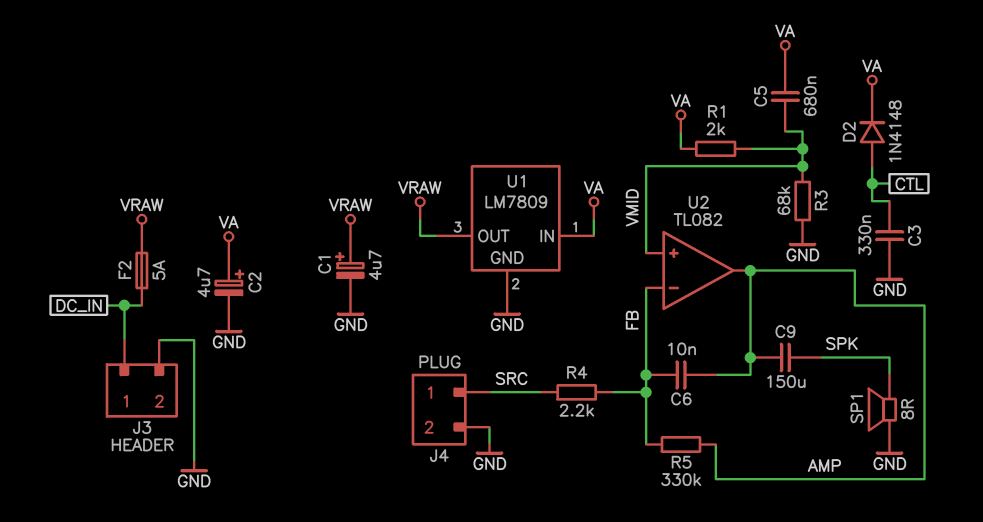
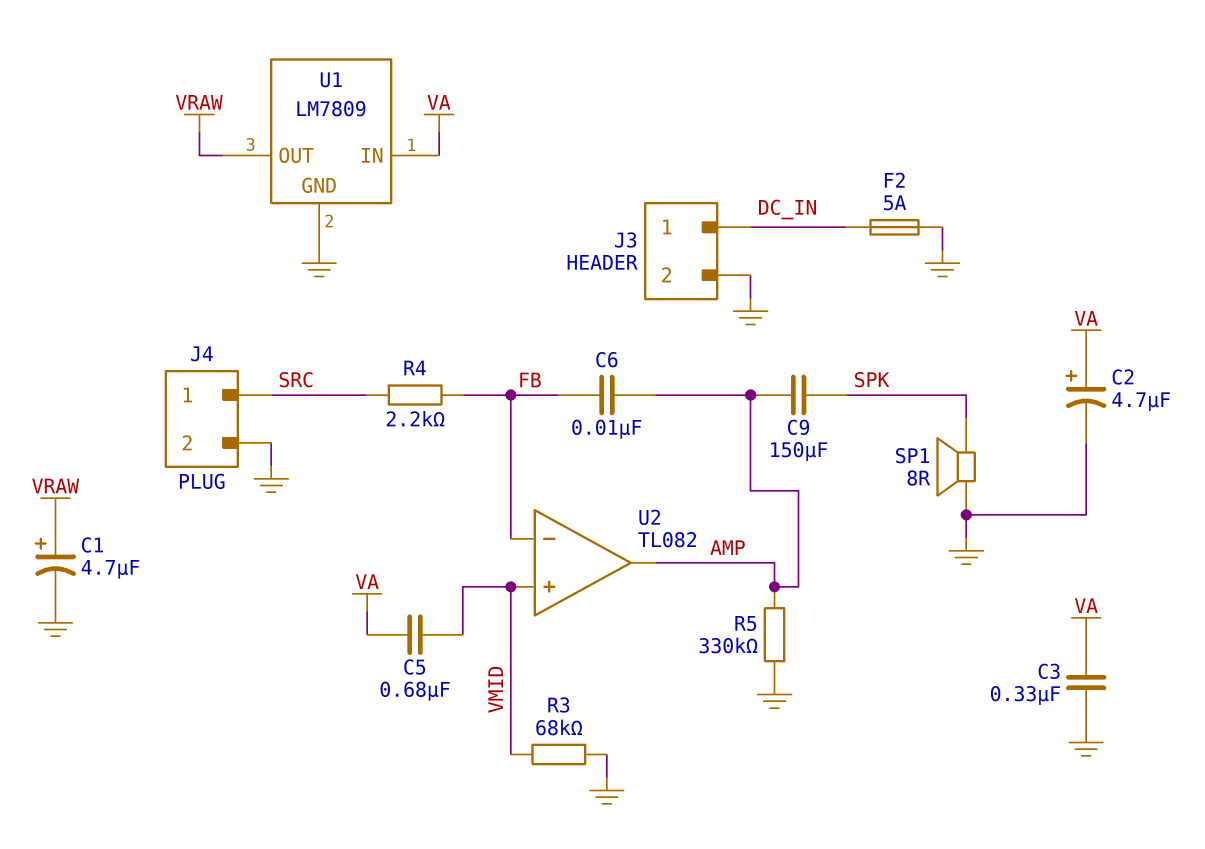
C3: 330nF (CTL, GND) -> 330nF (GND, VA)
D2: diode 1N4148 (A CTL, K VA) -> none
F2: 5A (DC_IN, VRAW) -> 5A (DC_IN, GND)
R1: 2k (VA, VMID) -> none
R5: 330k (AMP, FB) -> 330k (AMP, GND)

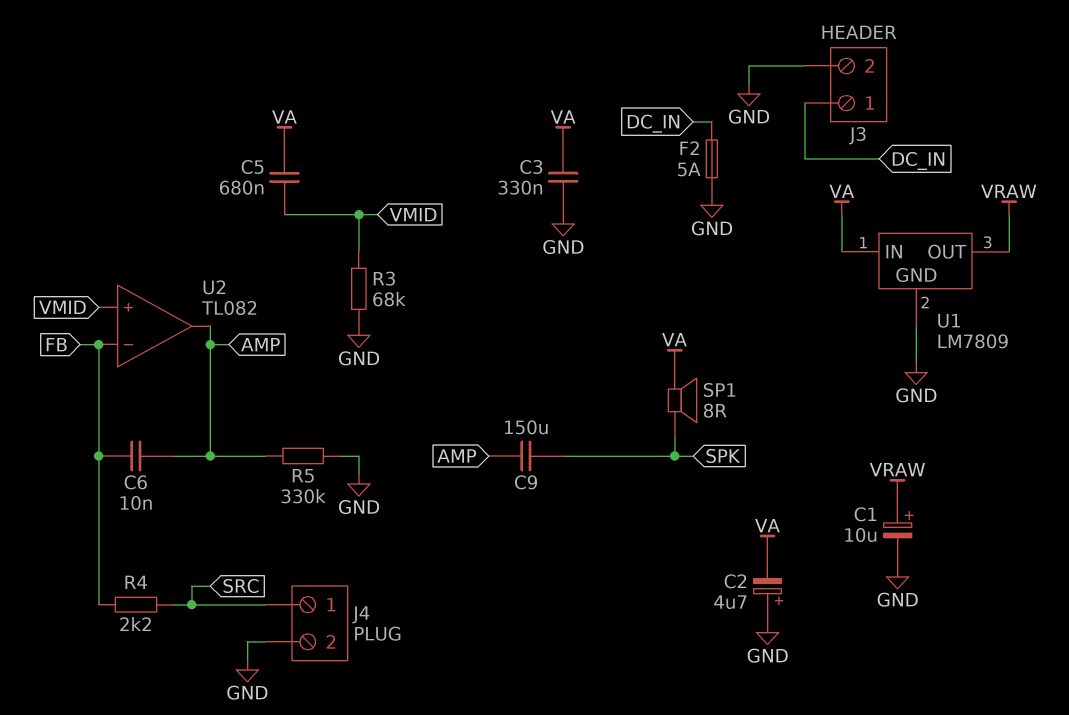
C1: 4.7uF (plus VRAW, minus GND) -> 10uF (plus VRAW, minus GND)
C2: 4.7uF (plus VA, minus GND) -> 4.7uF (plus GND, minus VA)
SP1: speaker 8R (GND, SPK) -> speaker 8R (SPK, VA)

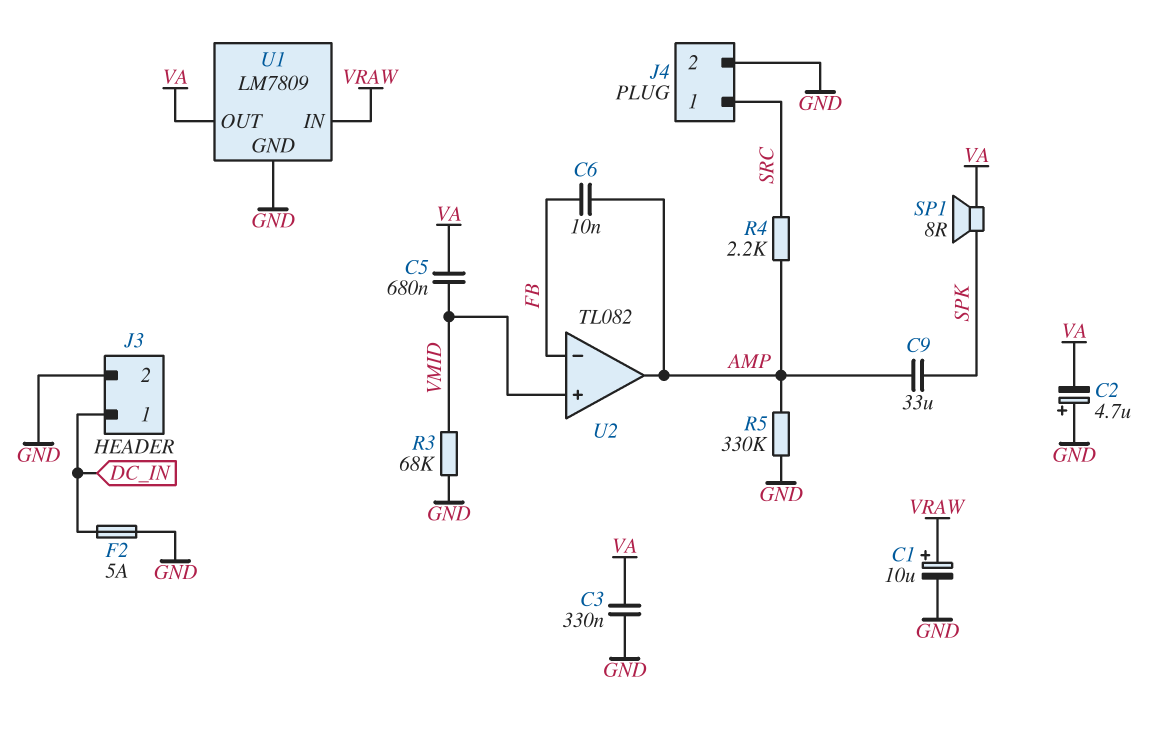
C9: 150uF (AMP, SPK) -> 33uF (AMP, SPK)
R4: 2.2k (FB, SRC) -> 2.2k (AMP, SRC)
U1 pin IN: VA -> VRAW
U1 pin OUT: VRAW -> VA

